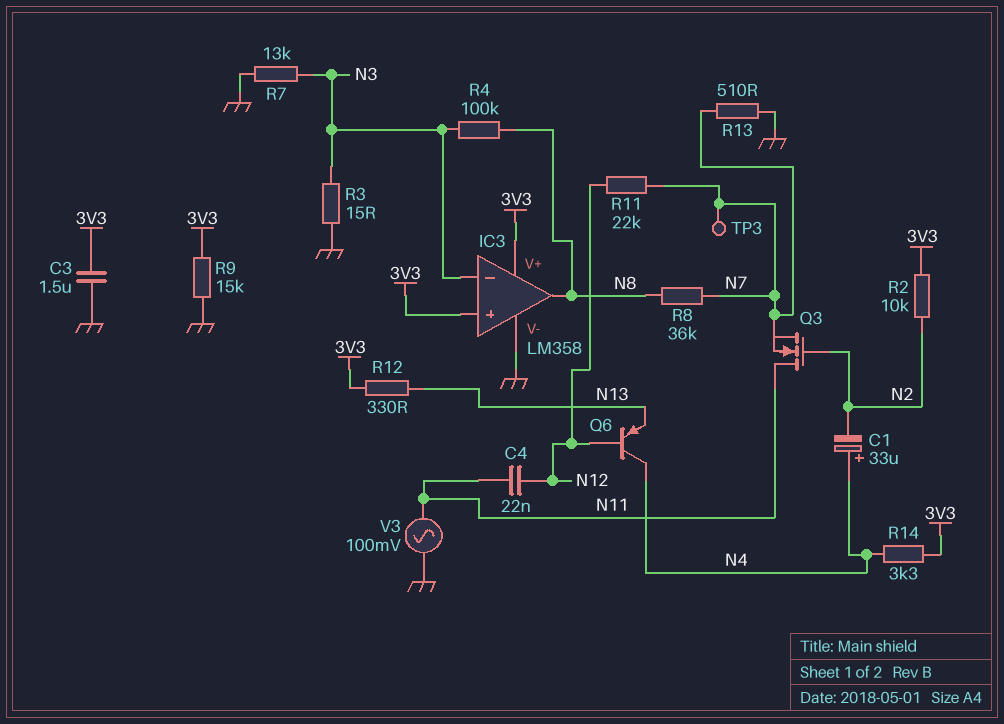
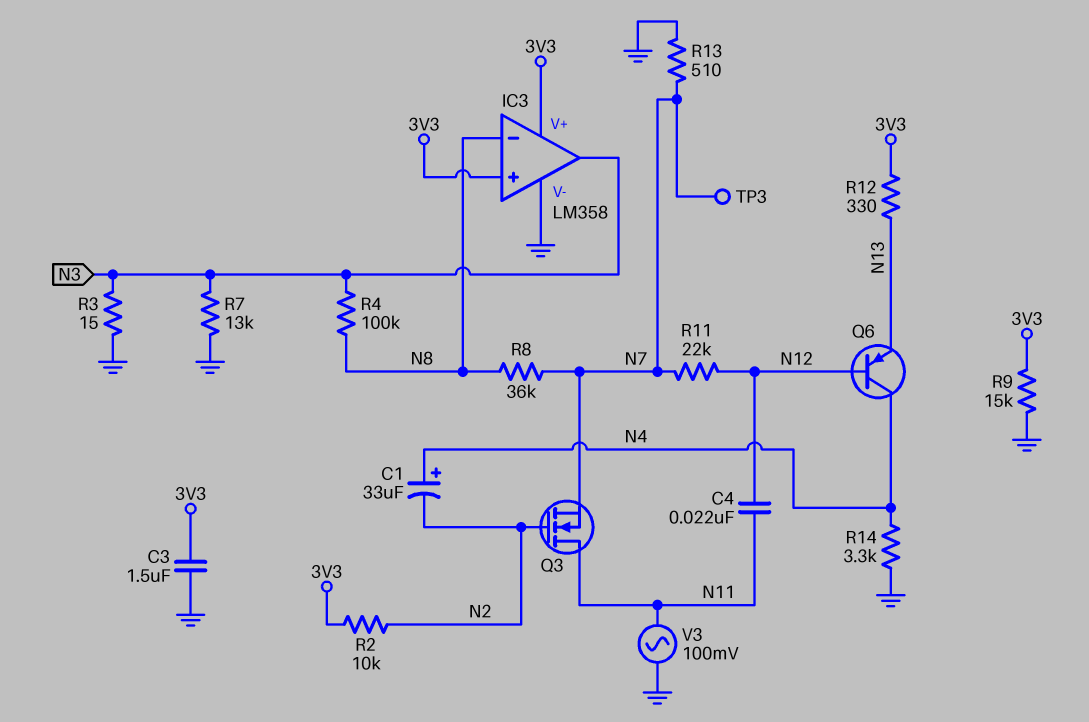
IC3 pin in-: N3 -> N8
IC3 pin out: N8 -> N3
R14: 3.3k (3V3, N4) -> 3.3k (GND, N4)

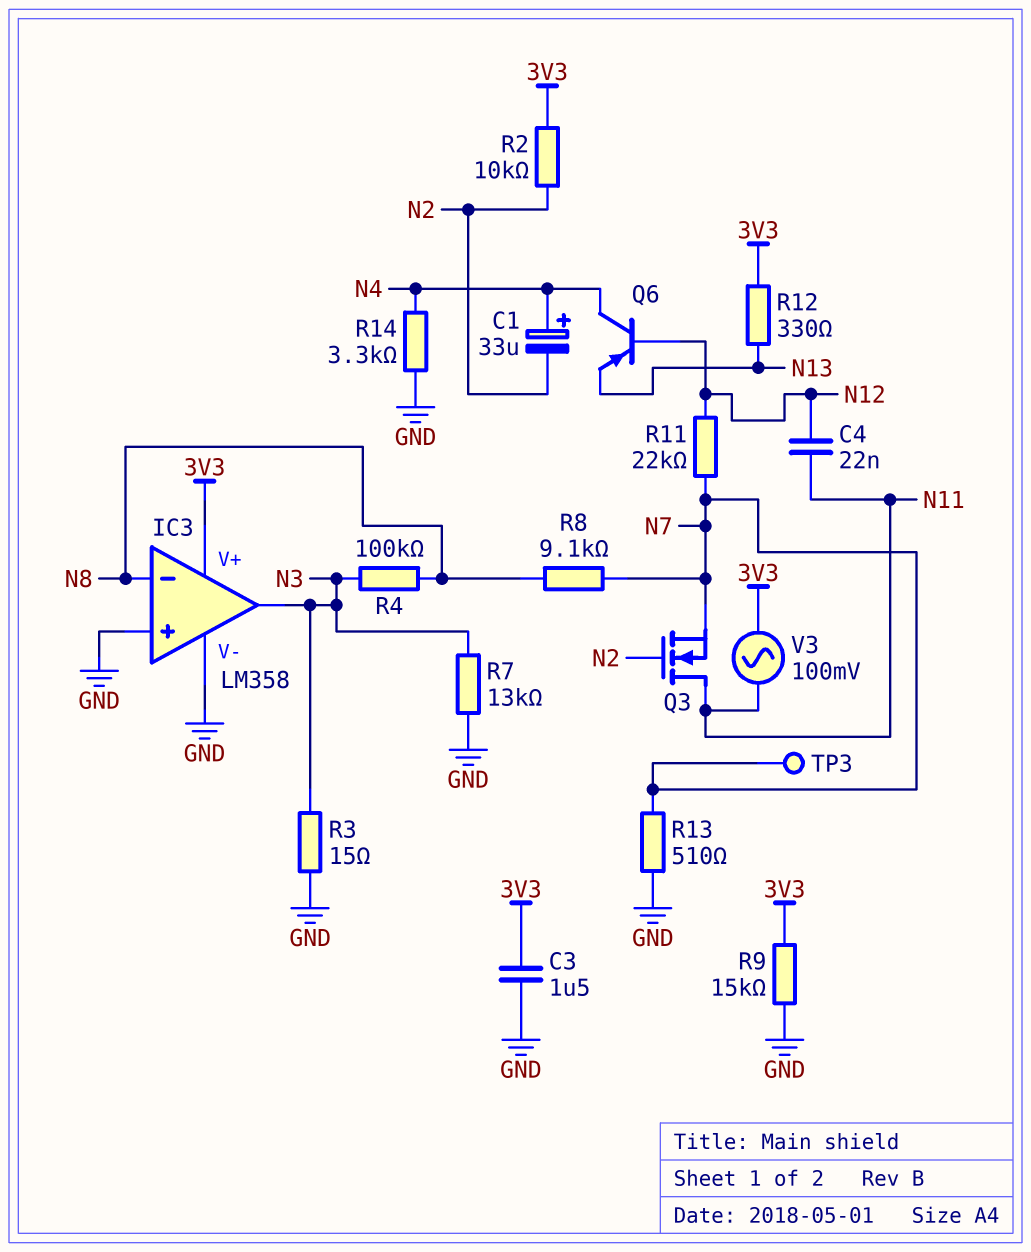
IC3 pin in+: 3V3 -> GND
R8: 36k (N7, N8) -> 9.1k (N7, N8)
V3: AC 100mV (GND, N11) -> AC 100mV (3V3, N11)

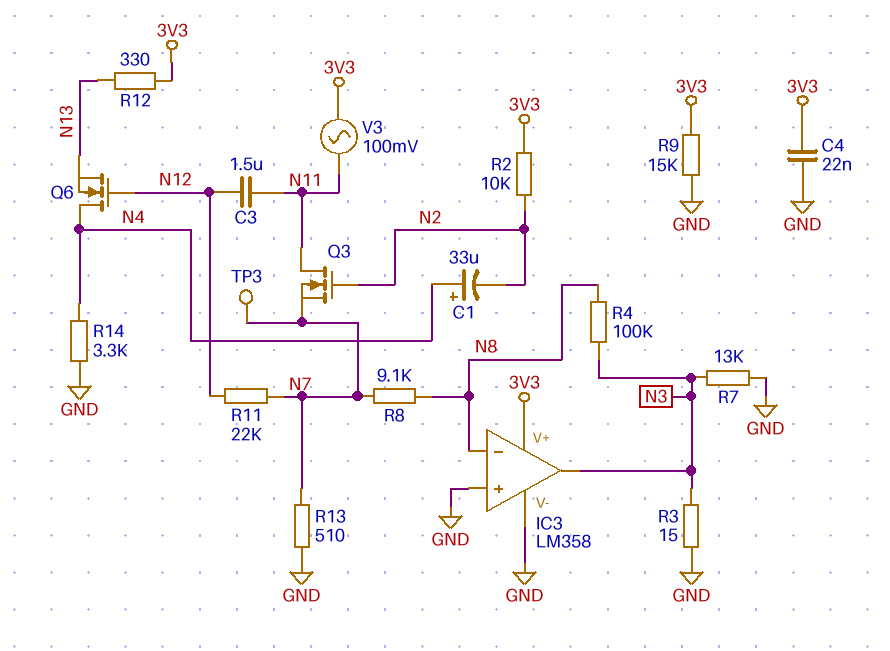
C3: 1.5uF (3V3, GND) -> 1.5uF (N11, N12)
C4: 22nF (N11, N12) -> 22nF (3V3, GND)
Q6: PNP (B N12, C N4, E N13) -> NMOS (G N12, D N4, S N13)

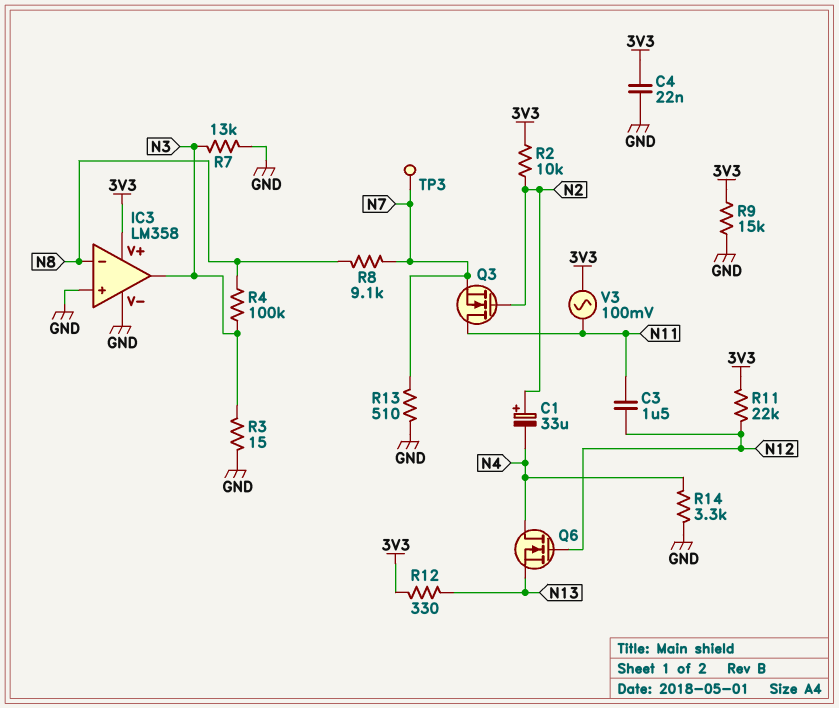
C1: 33uF (plus N4, minus N2) -> 33uF (plus N2, minus N4)
R11: 22k (N7, N12) -> 22k (3V3, N12)

